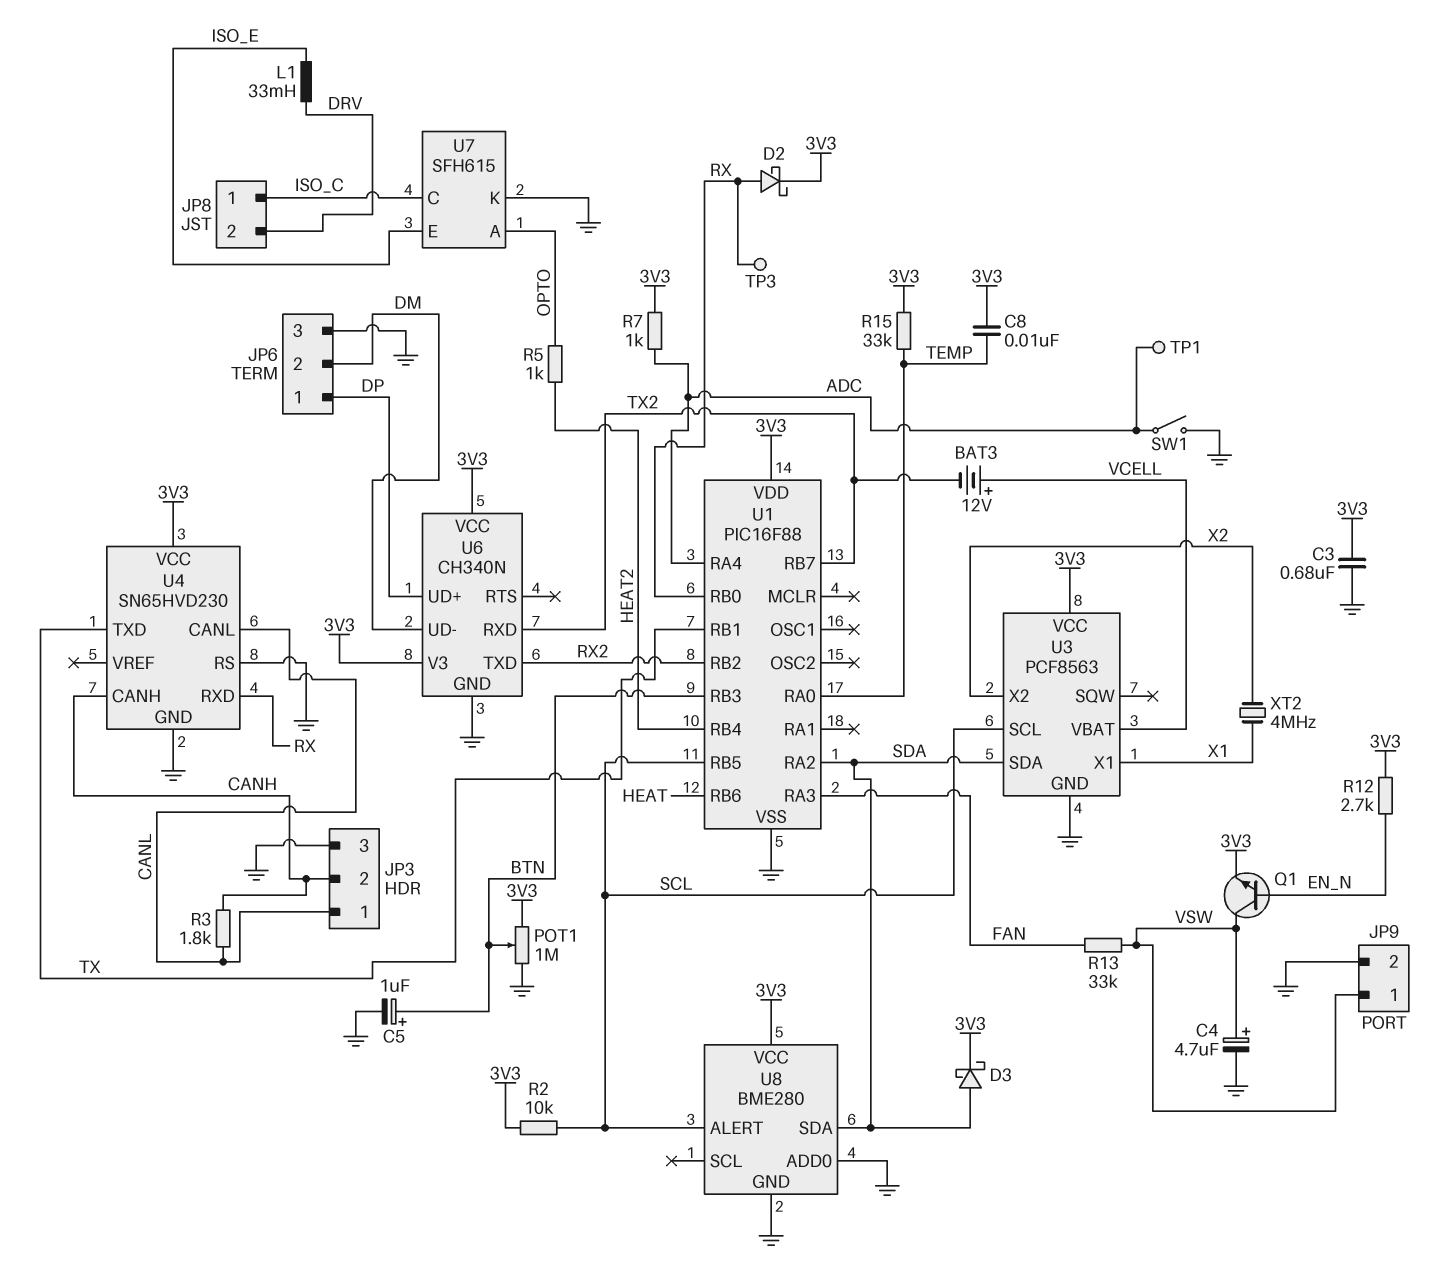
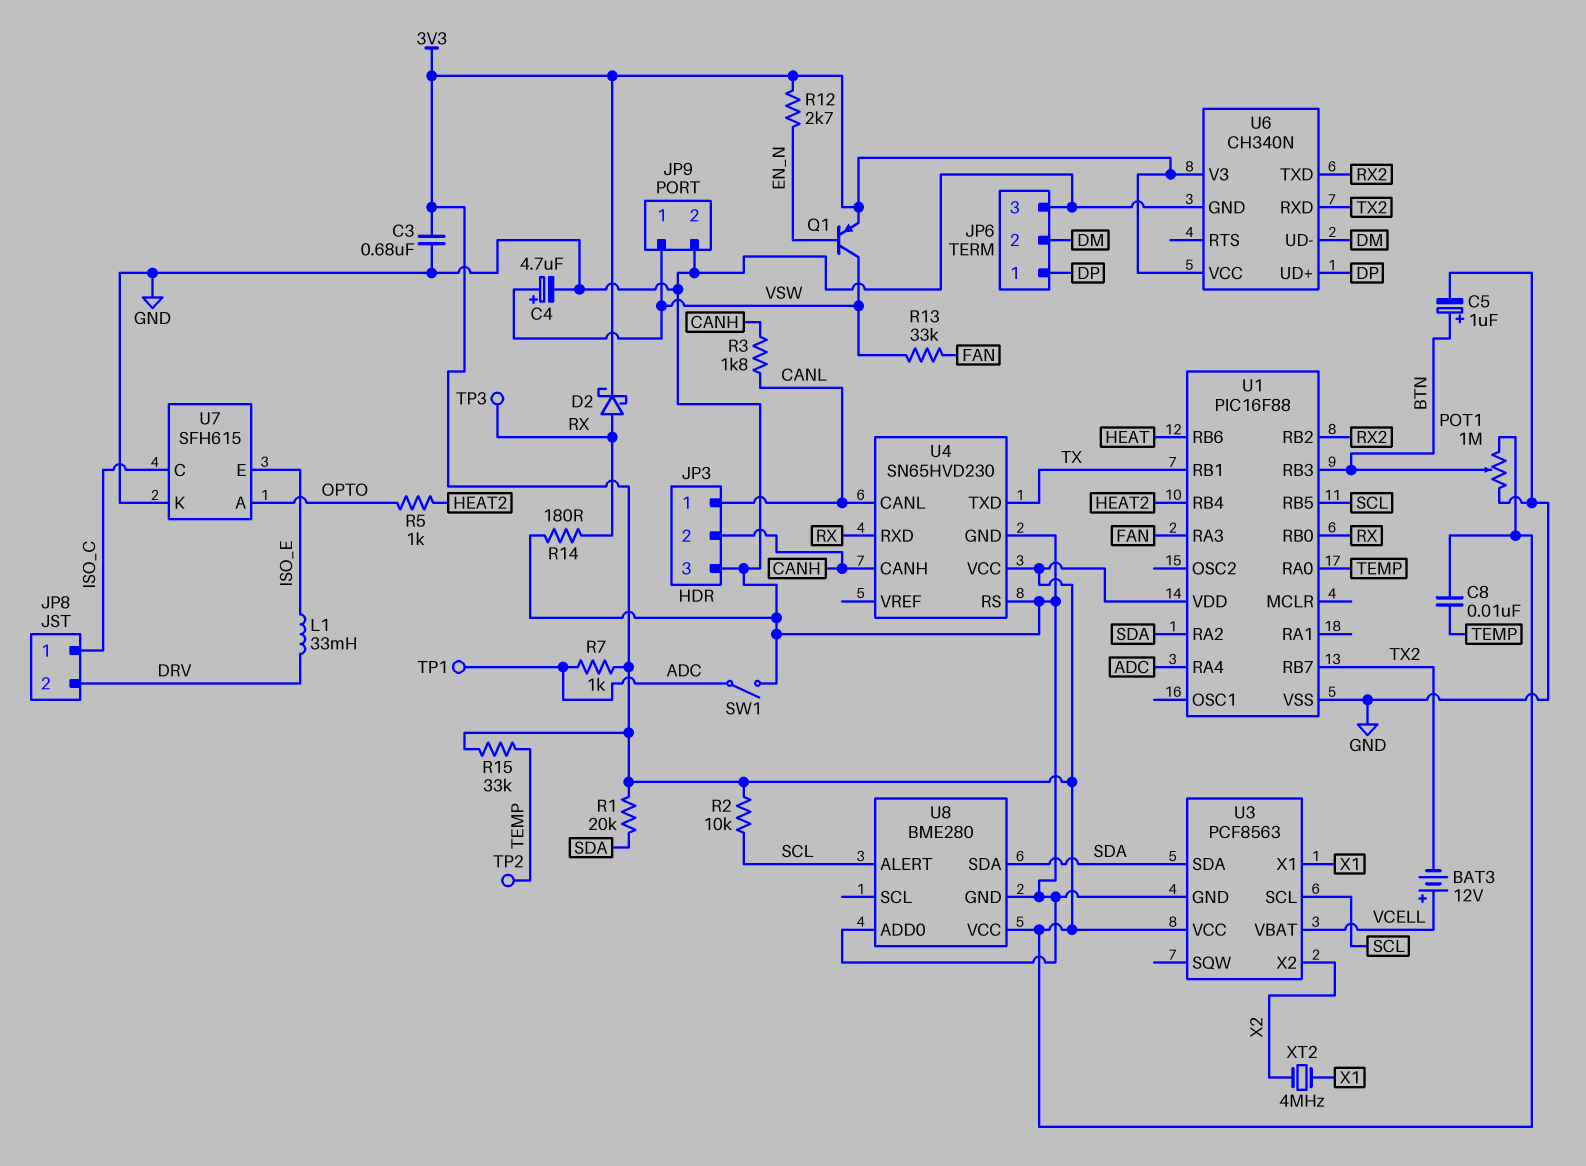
D3: schottky (A SDA, K 3V3) -> none
Q1: NPN (B EN_N, C VSW, E 3V3) -> PNP (B EN_N, C VSW, E 3V3)
R1: none -> 20k (3V3, SDA)
R14: none -> 180 (GND, RX)
TP2: none -> test point (TEMP)

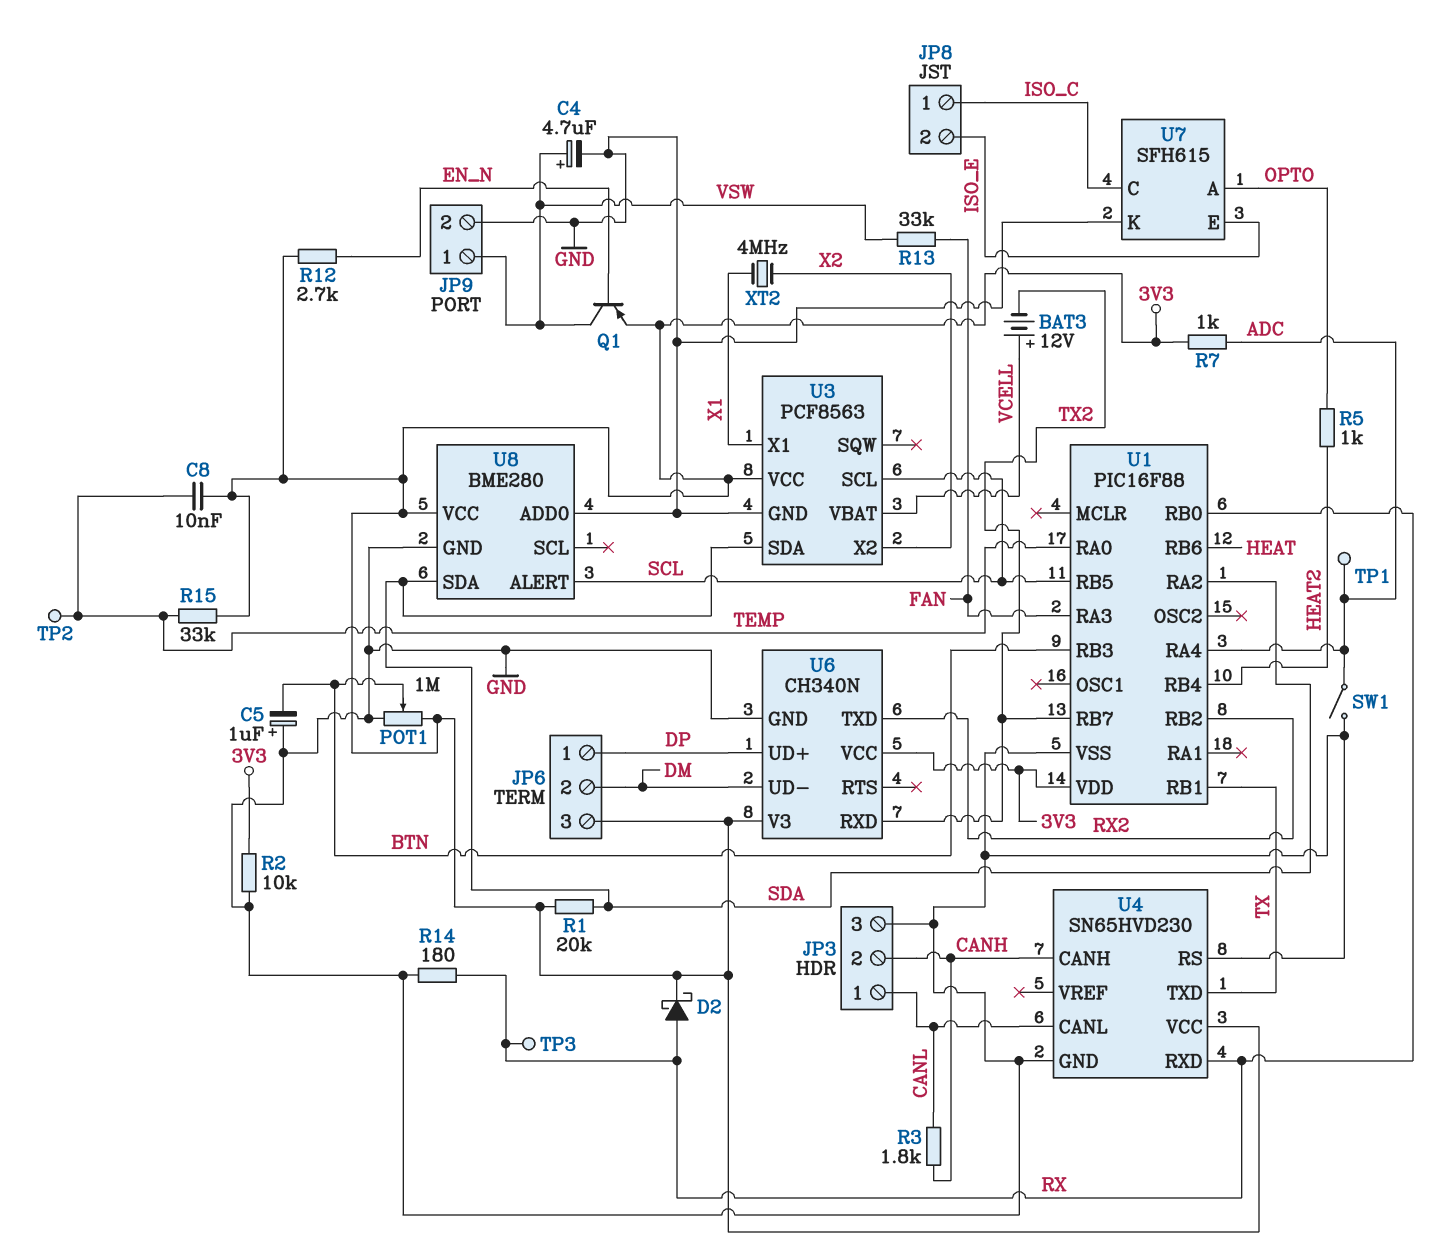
C3: 680nF (3V3, GND) -> none
C5: 1uF (plus BTN, minus GND) -> 1uF (plus GND, minus BTN)
JP6 pin 3: GND -> 3V3
JP8 pin 2: DRV -> ISO_E
L1: 33mH (DRV, ISO_E) -> none
R2: 10k (3V3, SCL) -> 10k (3V3, GND)

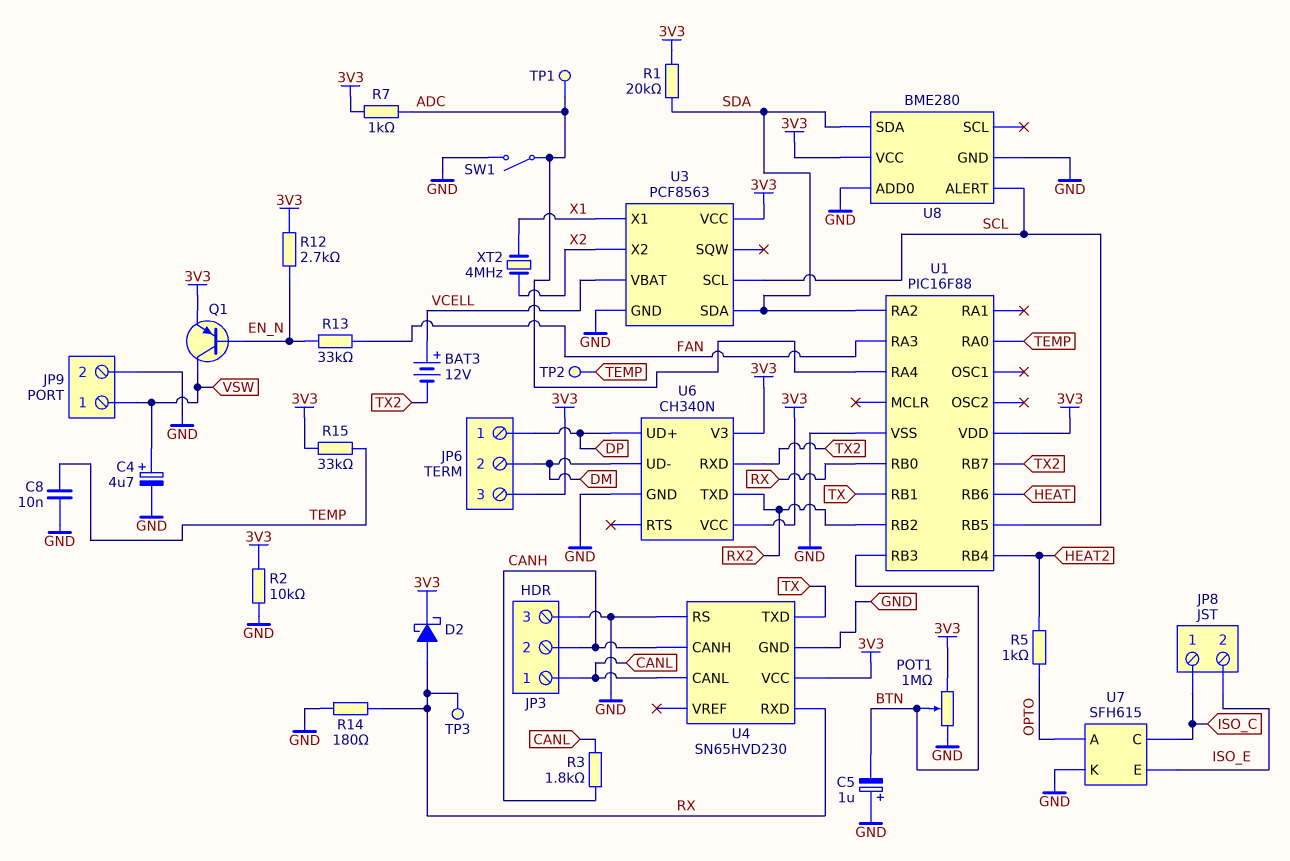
C8: 10nF (3V3, TEMP) -> 10nF (GND, TEMP)
R13: 33k (FAN, VSW) -> 33k (EN_N, FAN)

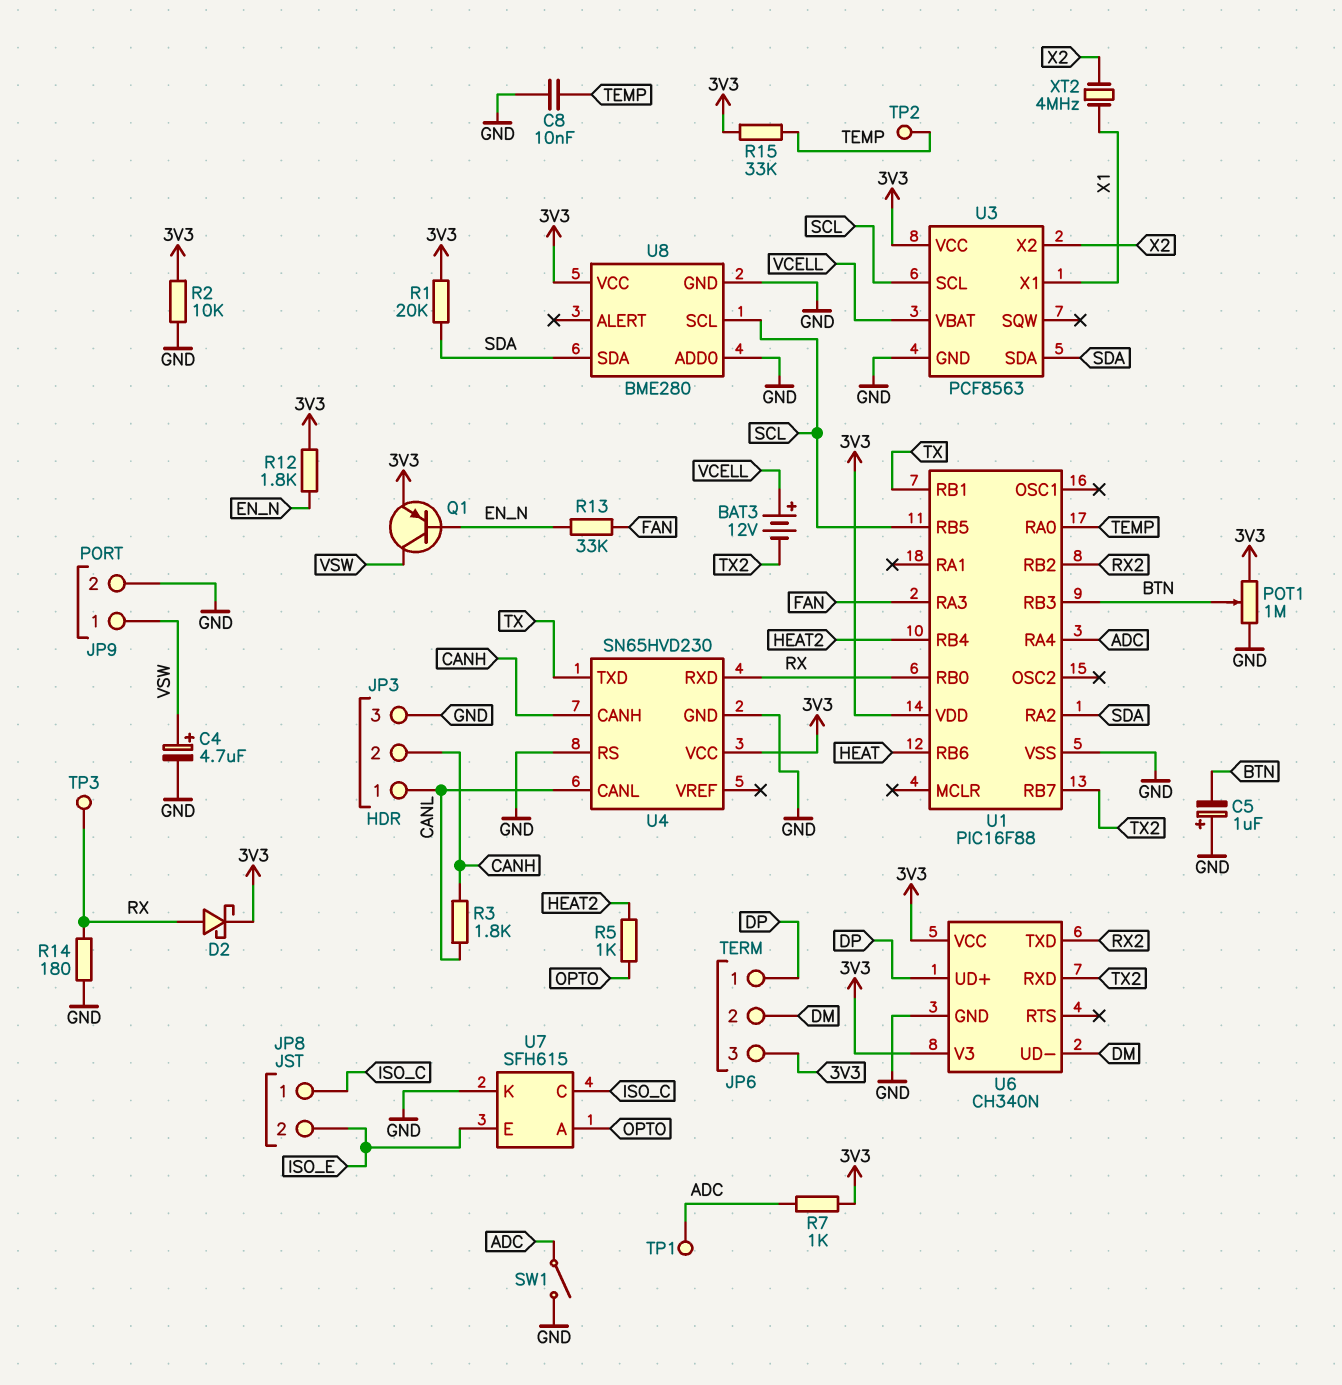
R12: 2.7k (3V3, EN_N) -> 1.8k (3V3, EN_N)
U8 pin ALERT: SCL -> none
U8 pin SCL: none -> SCL

